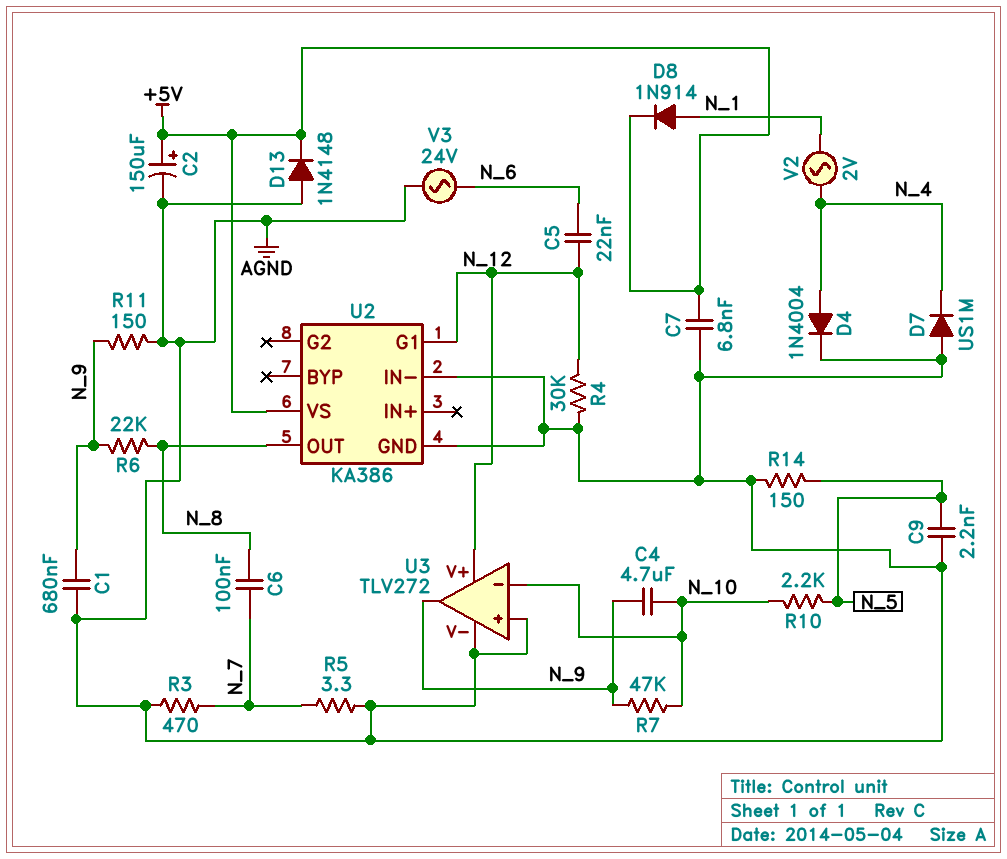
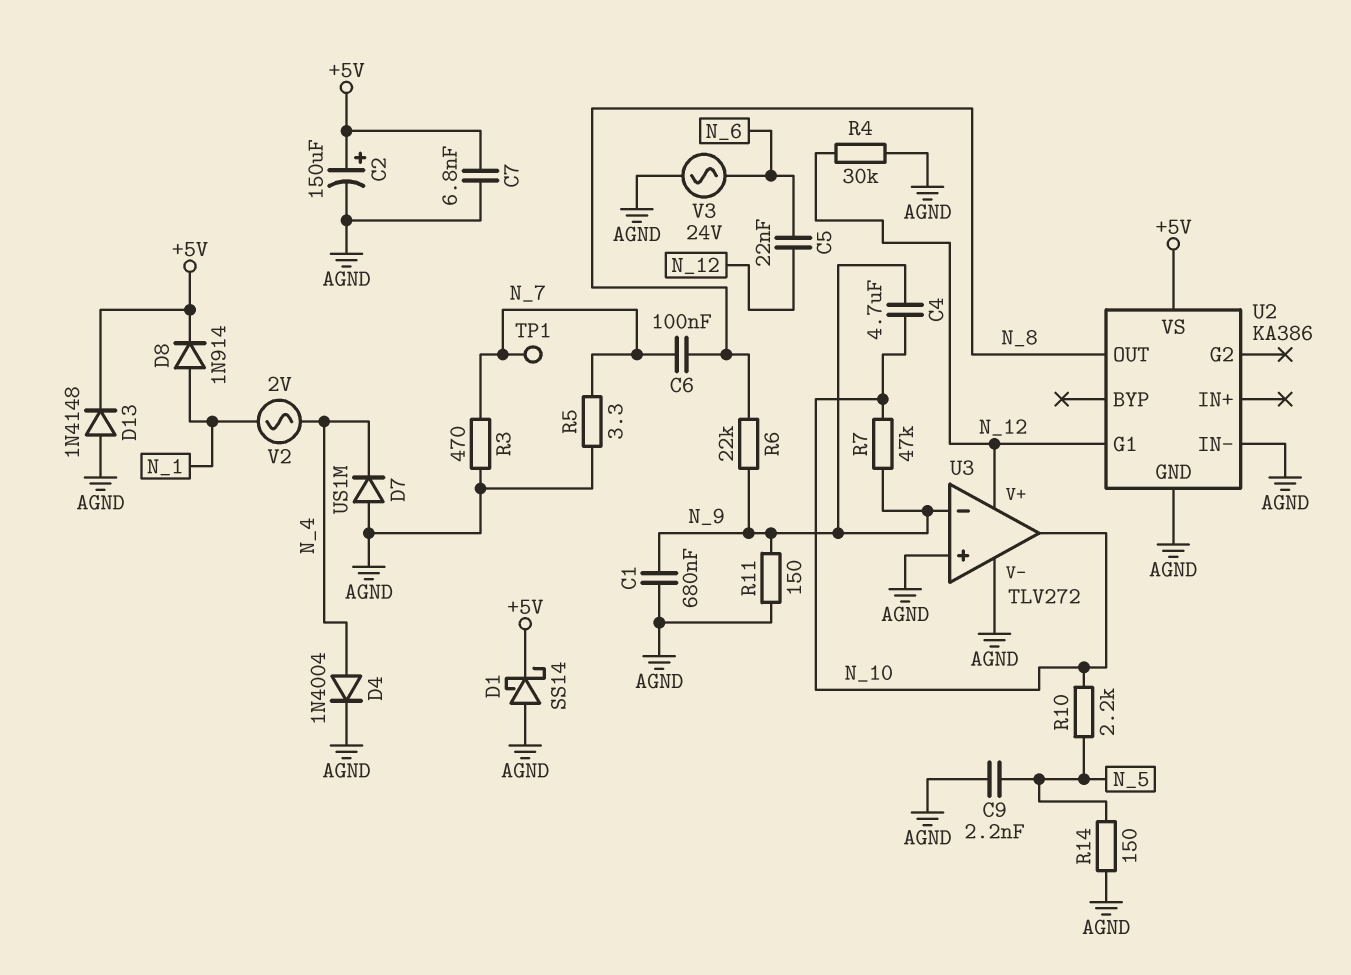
D1: none -> schottky SS14 (A AGND, K +5V)
TP1: none -> test point (N_7)
U3 pin in-: N_10 -> N_9
U3 pin out: N_9 -> N_10

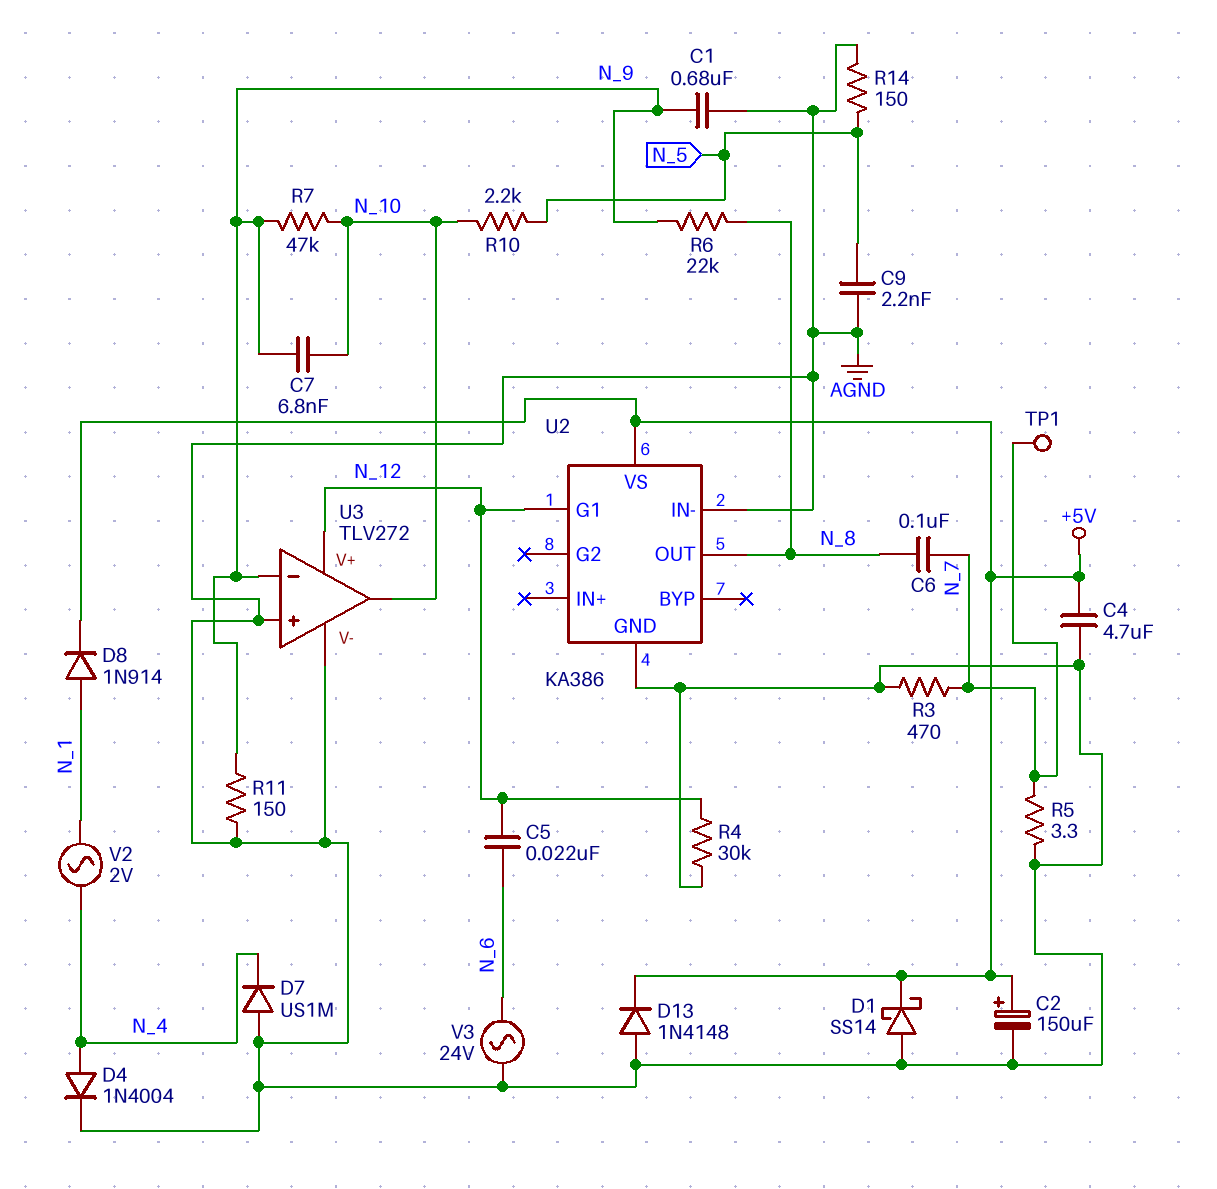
C4: 4.7uF (N_9, N_10) -> 4.7uF (+5V, AGND)
C7: 6.8nF (+5V, AGND) -> 6.8nF (N_9, N_10)

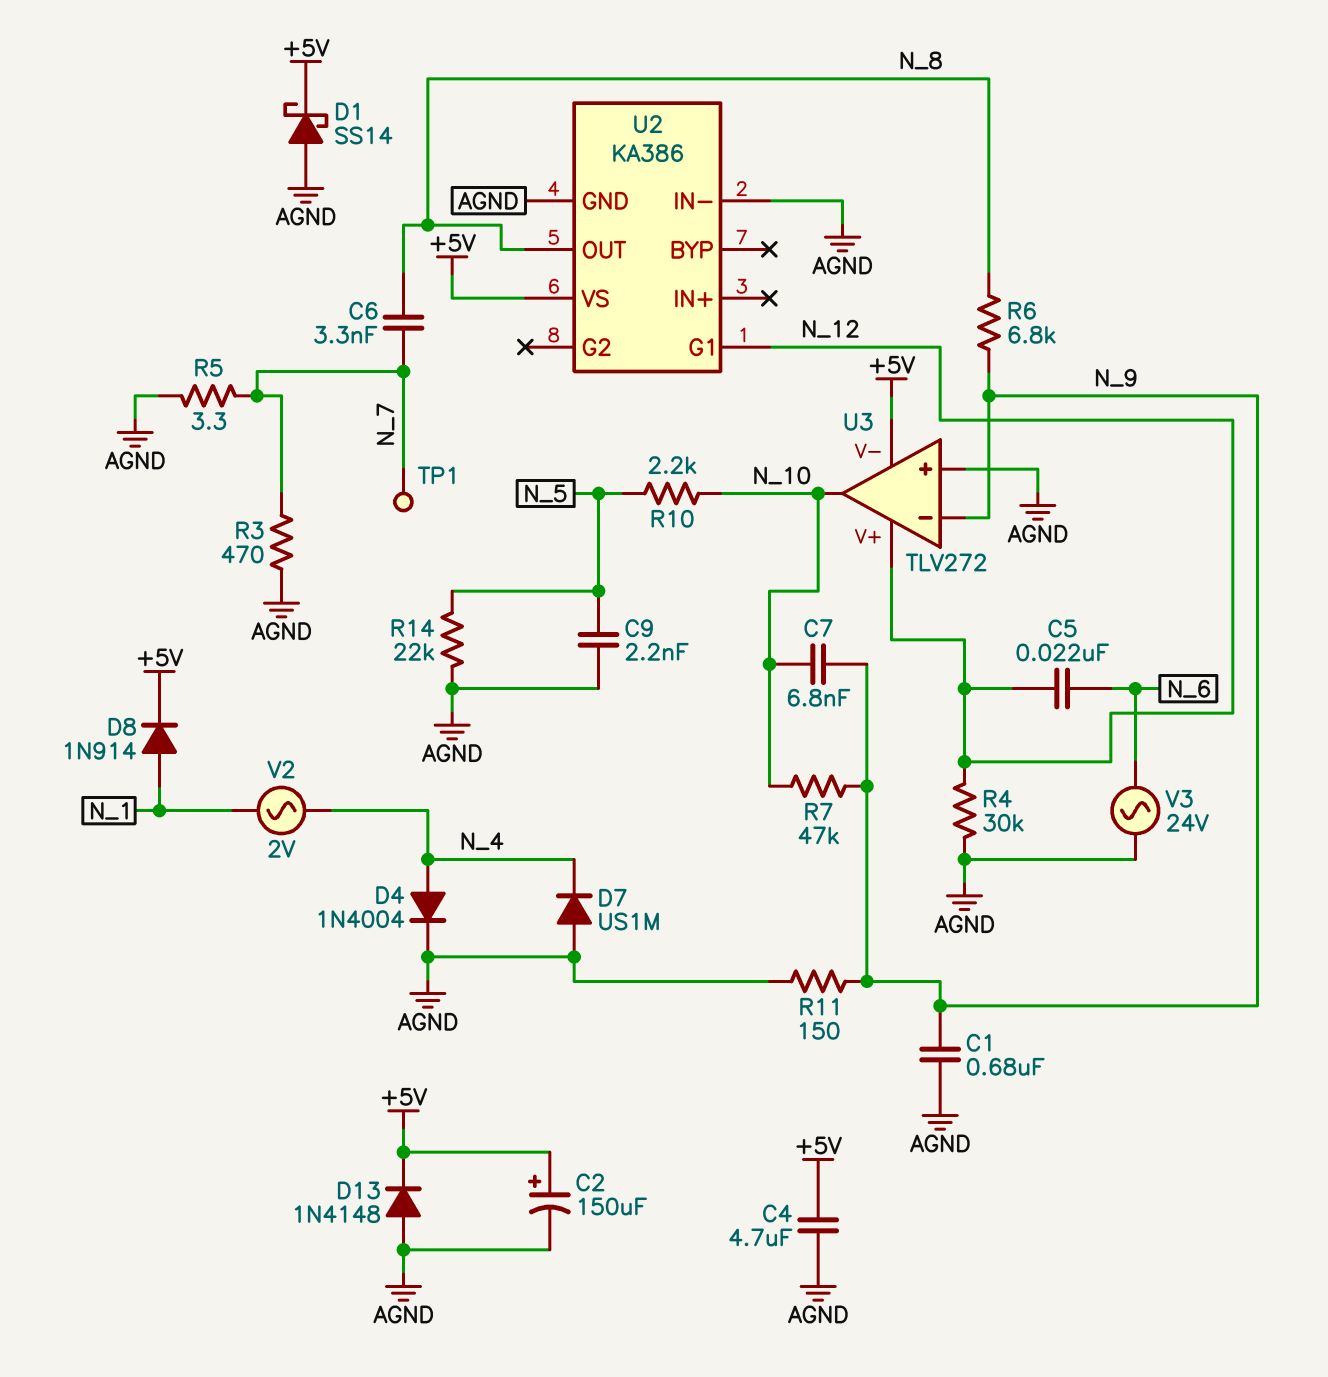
C6: 100nF (N_7, N_8) -> 3.3nF (N_7, N_8)
R6: 22k (N_8, N_9) -> 6.8k (N_8, N_9)
R14: 150 (AGND, N_5) -> 22k (AGND, N_5)
U3 pin V-: AGND -> +5V

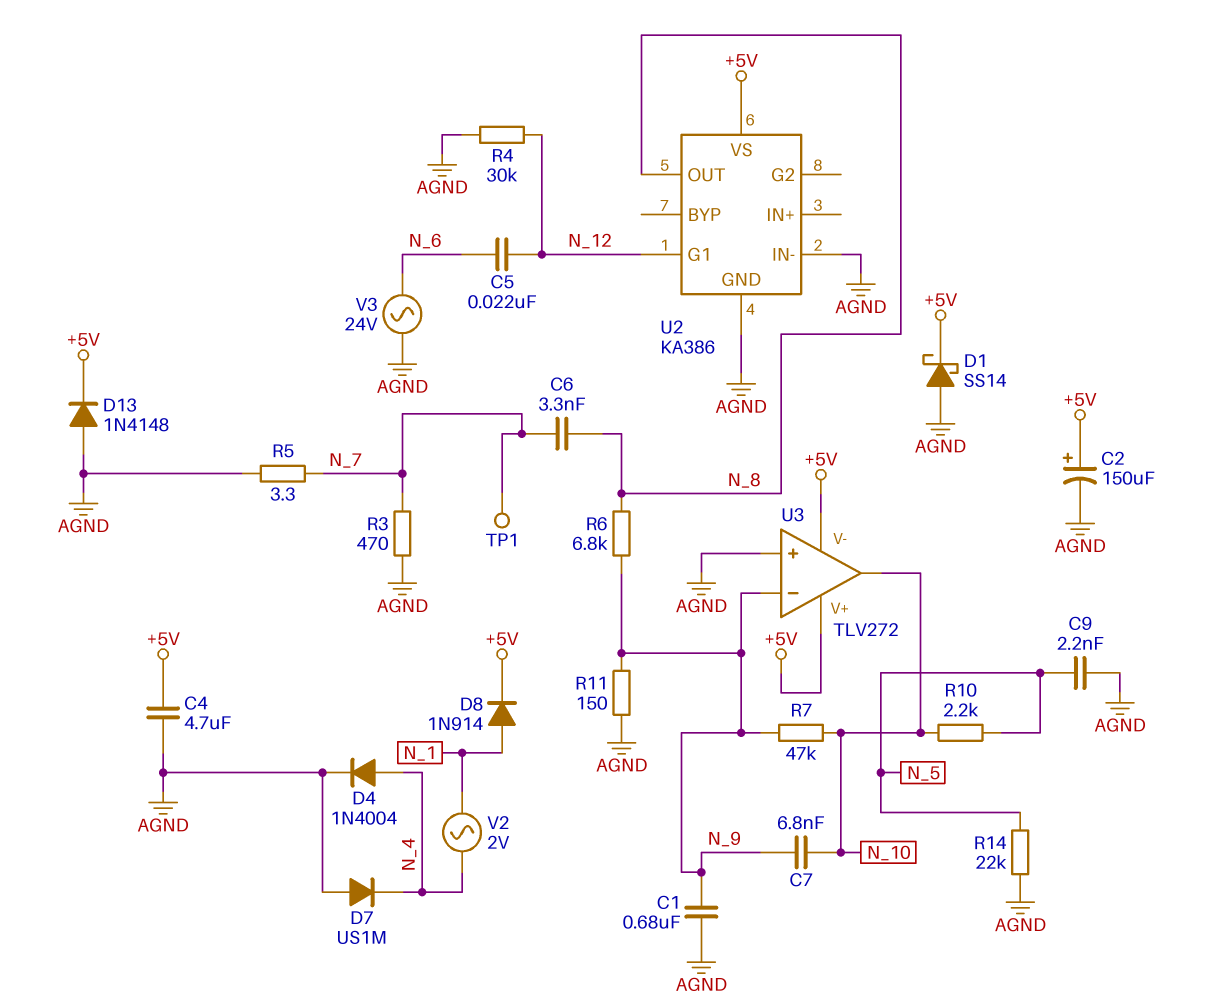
U3 pin V+: N_12 -> +5V

